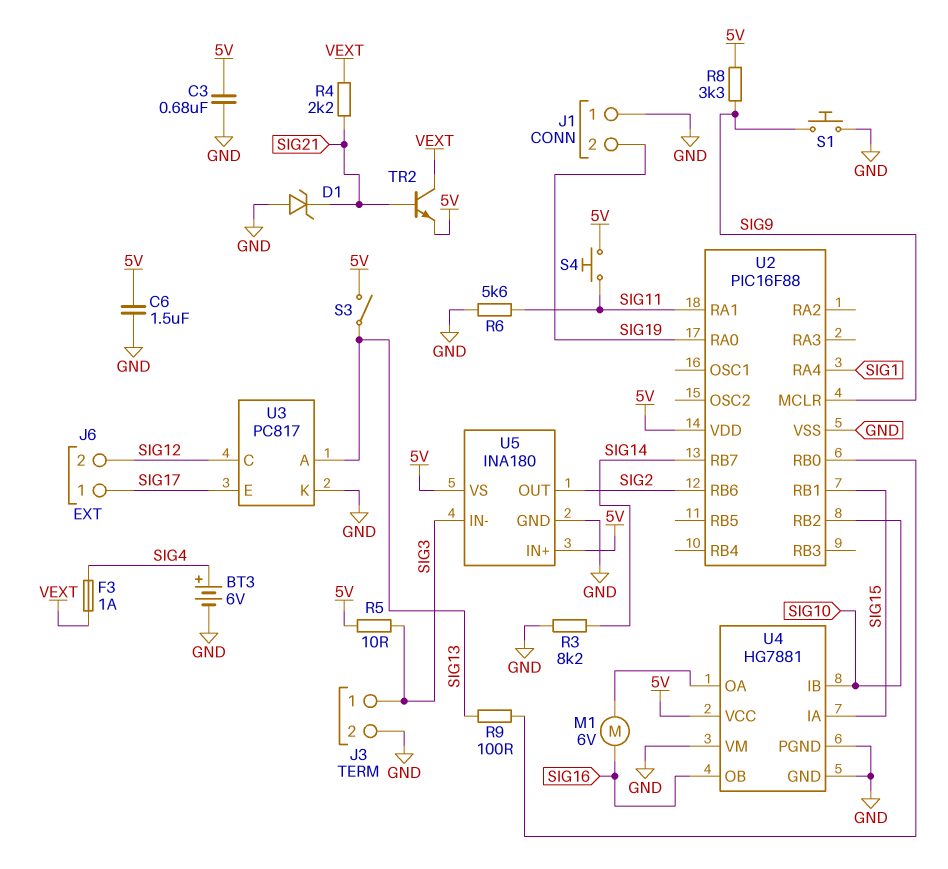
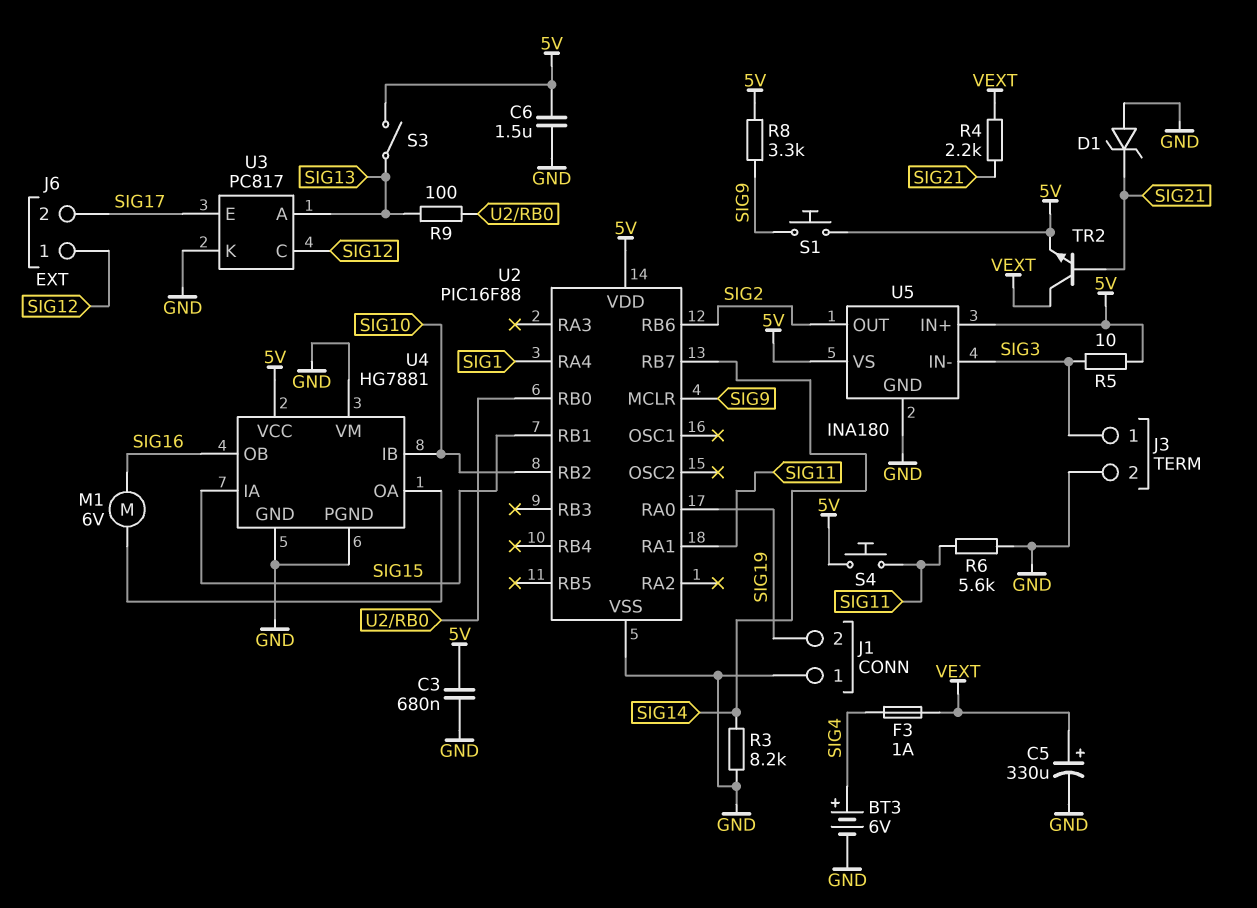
C5: none -> 330uF (plus VEXT, minus GND)
J6 pin 1: SIG17 -> SIG12
J6 pin 2: SIG12 -> SIG17
S1: button (GND, SIG9) -> button (5V, SIG9)

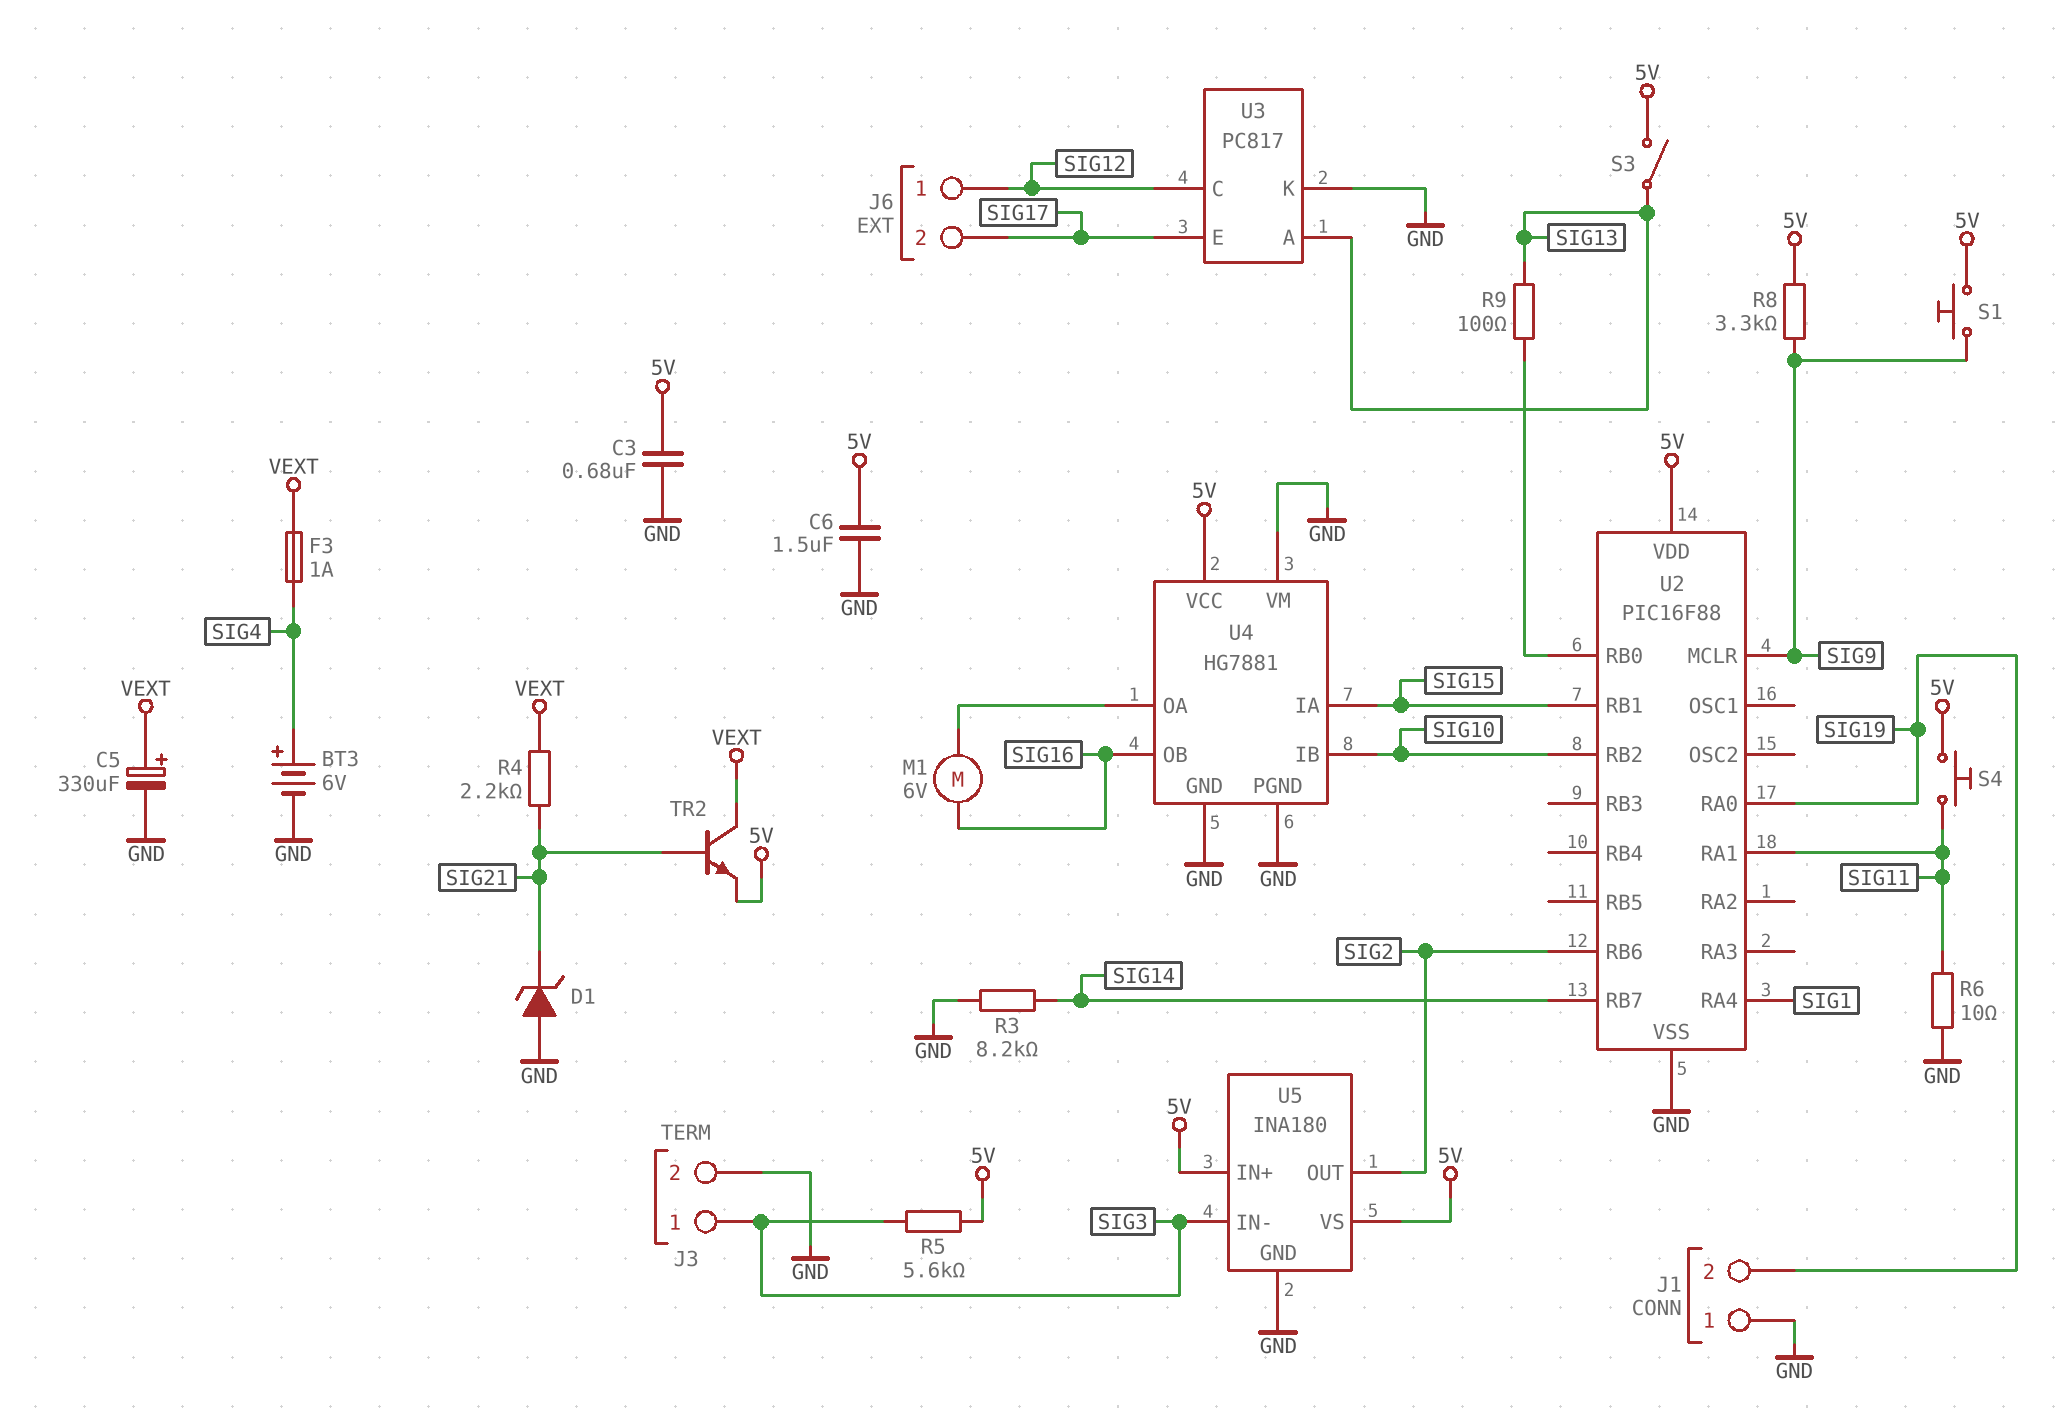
R5: 10 (5V, SIG3) -> 5.6k (5V, SIG3)
R6: 5.6k (GND, SIG11) -> 10 (GND, SIG11)

